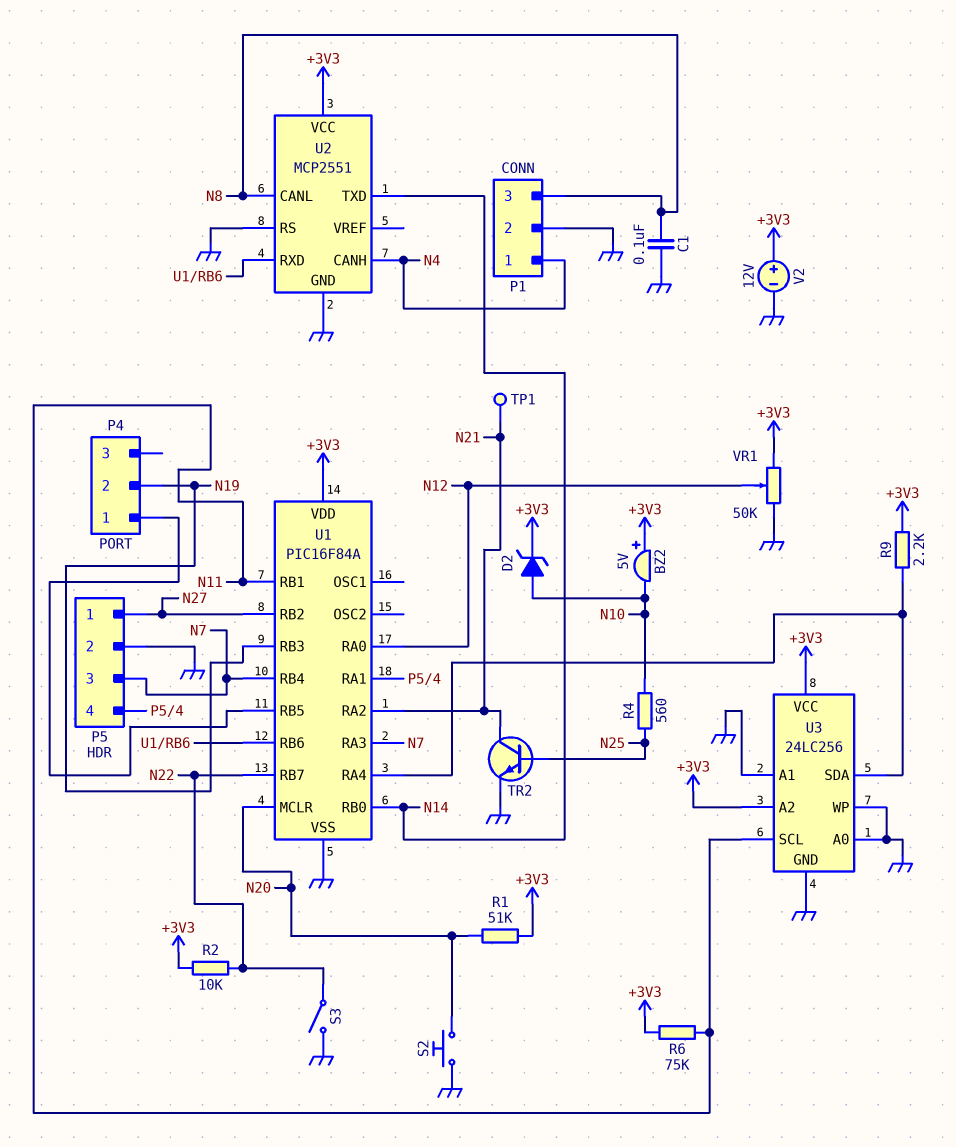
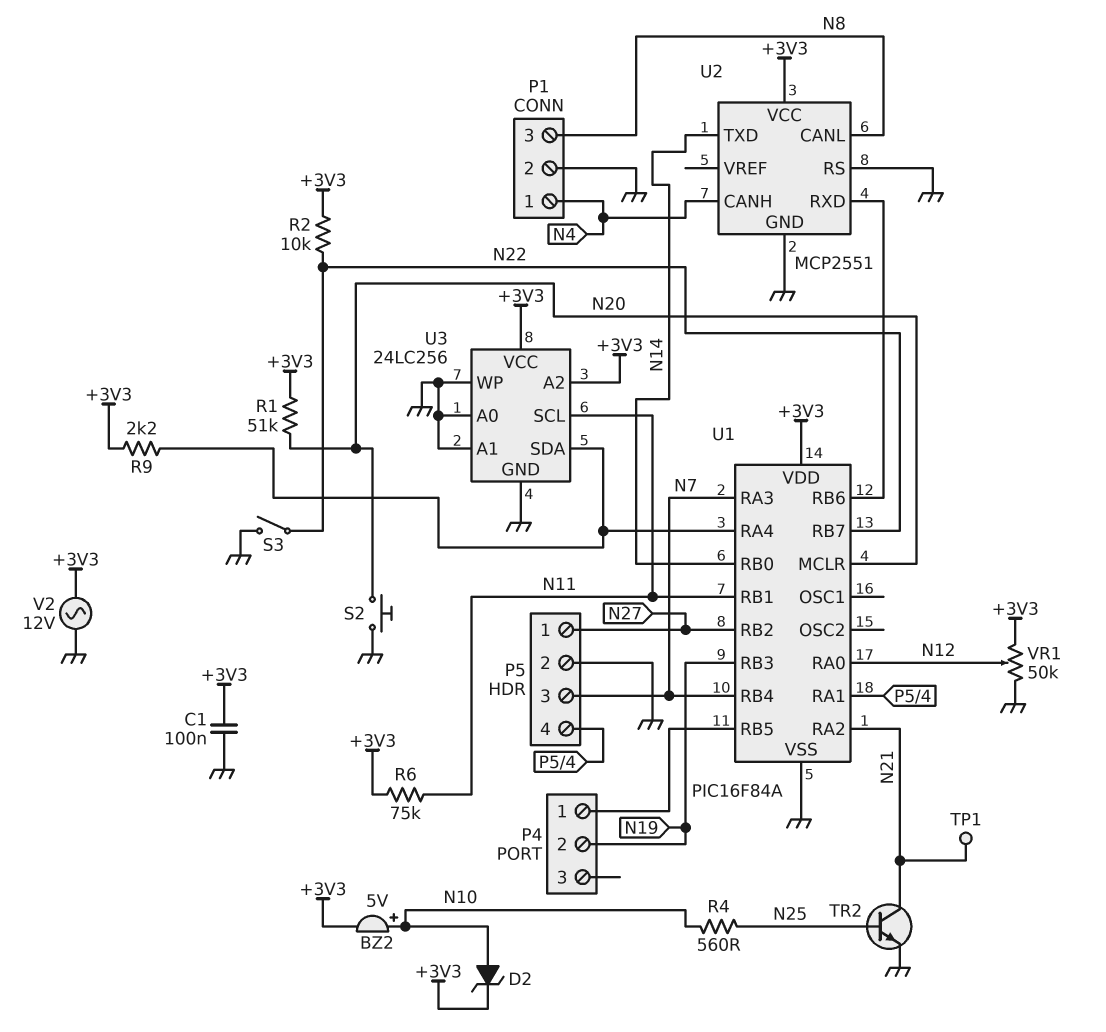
BZ2: buzzer 5V (plus +3V3, minus N10) -> buzzer 5V (plus N10, minus +3V3)
C1: 100nF (GND, N8) -> 100nF (+3V3, GND)
V2: 12V (plus +3V3, minus GND) -> AC 12V (+3V3, GND)

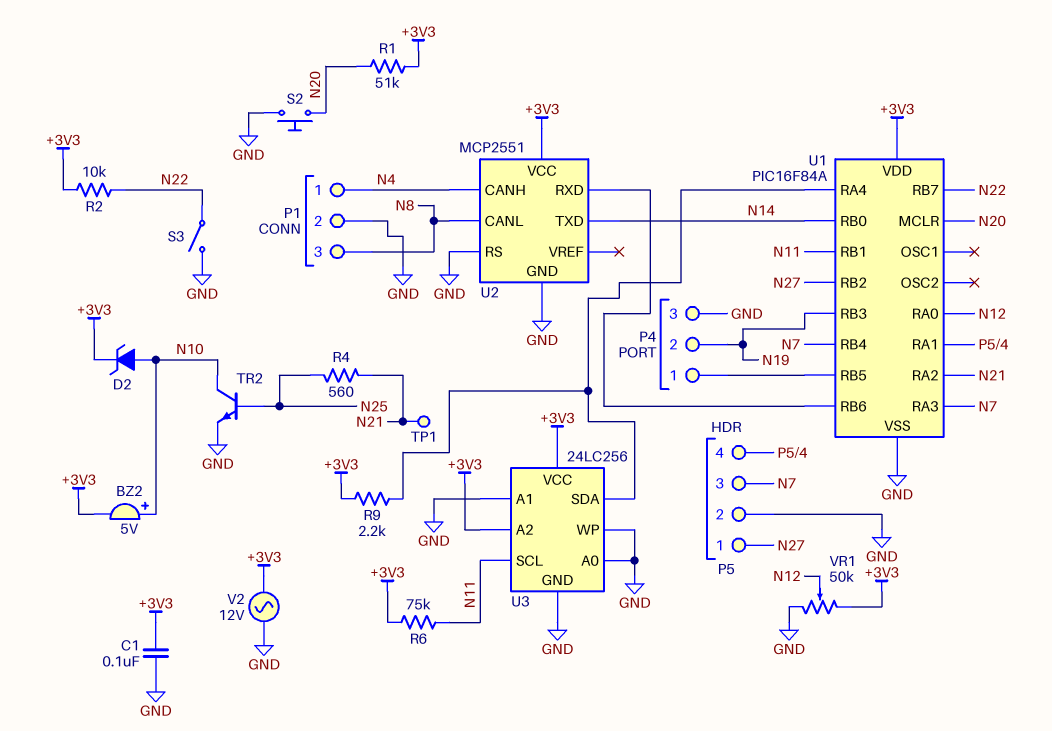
P4 pin 3: none -> GND
R4: 560 (N10, N25) -> 560 (N21, N25)
TR2: NPN (B N25, C N21, E GND) -> NPN (B N25, C N10, E GND)

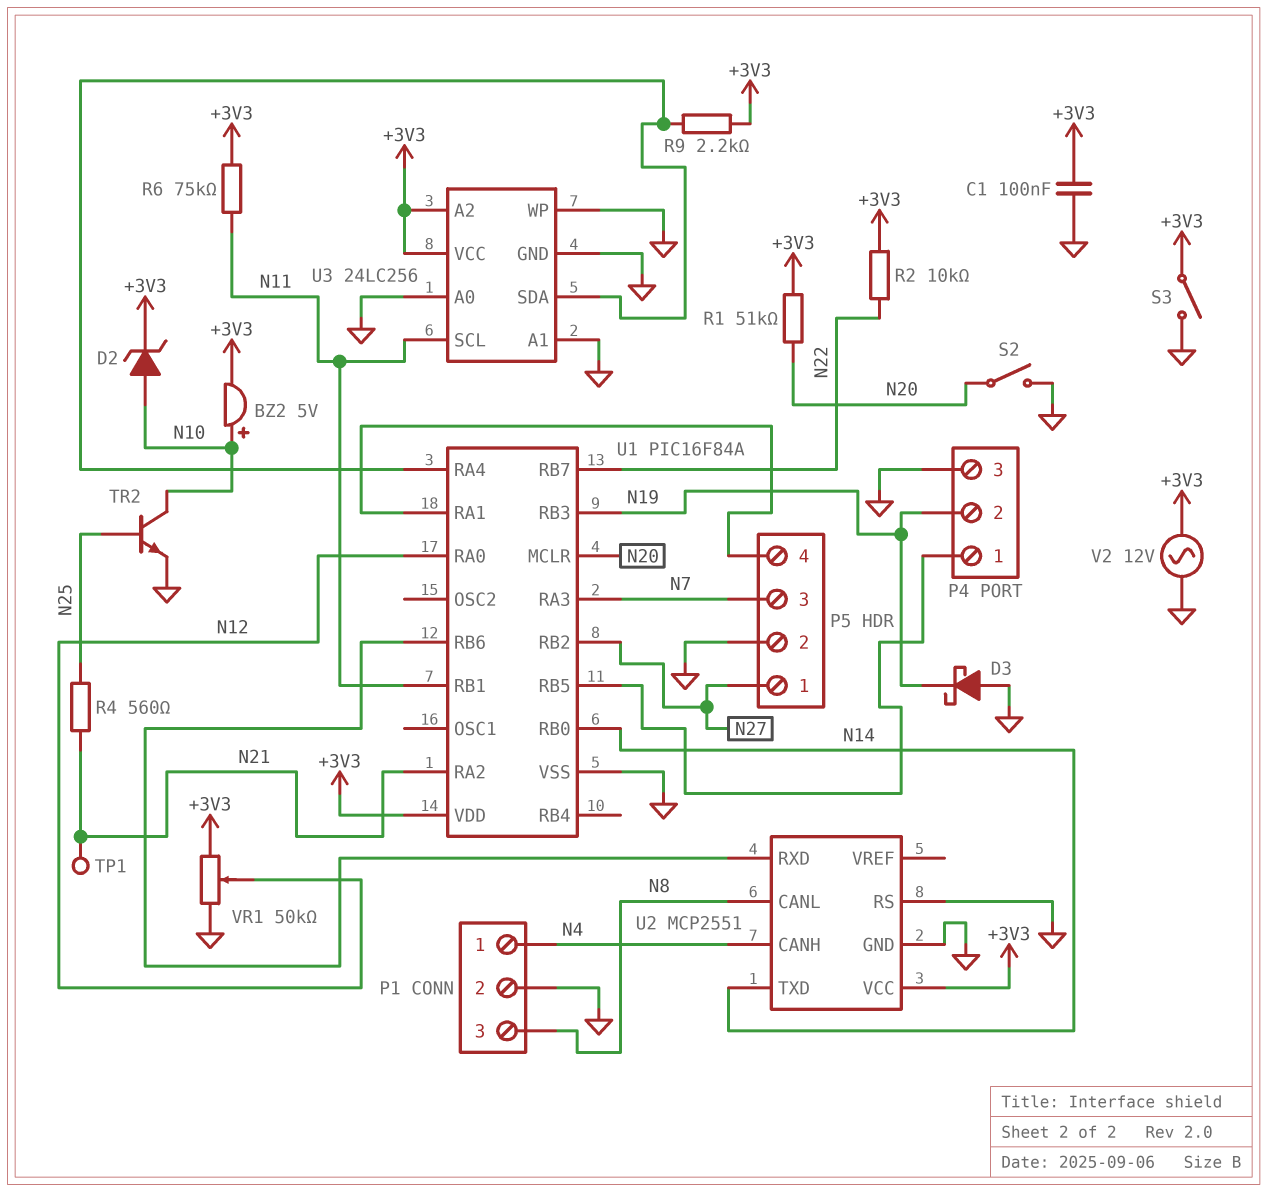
D3: none -> schottky (A GND, K N19)
S2: button (GND, N20) -> switch (GND, N20)
S3: switch (GND, N22) -> switch (+3V3, GND)
U1 pin RB4: N7 -> none

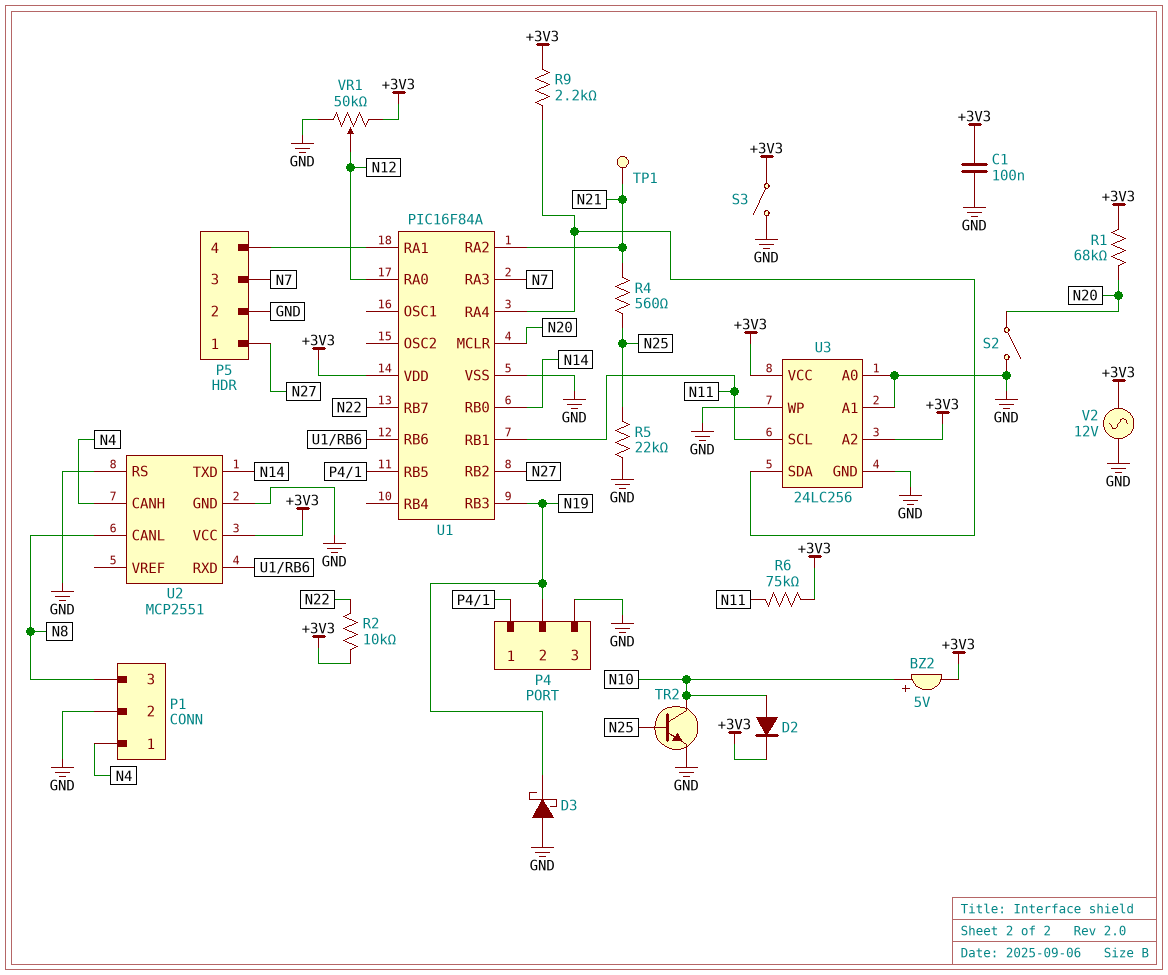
D2: zener (A N10, K +3V3) -> diode (A N10, K +3V3)
R1: 51k (+3V3, N20) -> 68k (+3V3, N20)
R5: none -> 22k (GND, N25)

